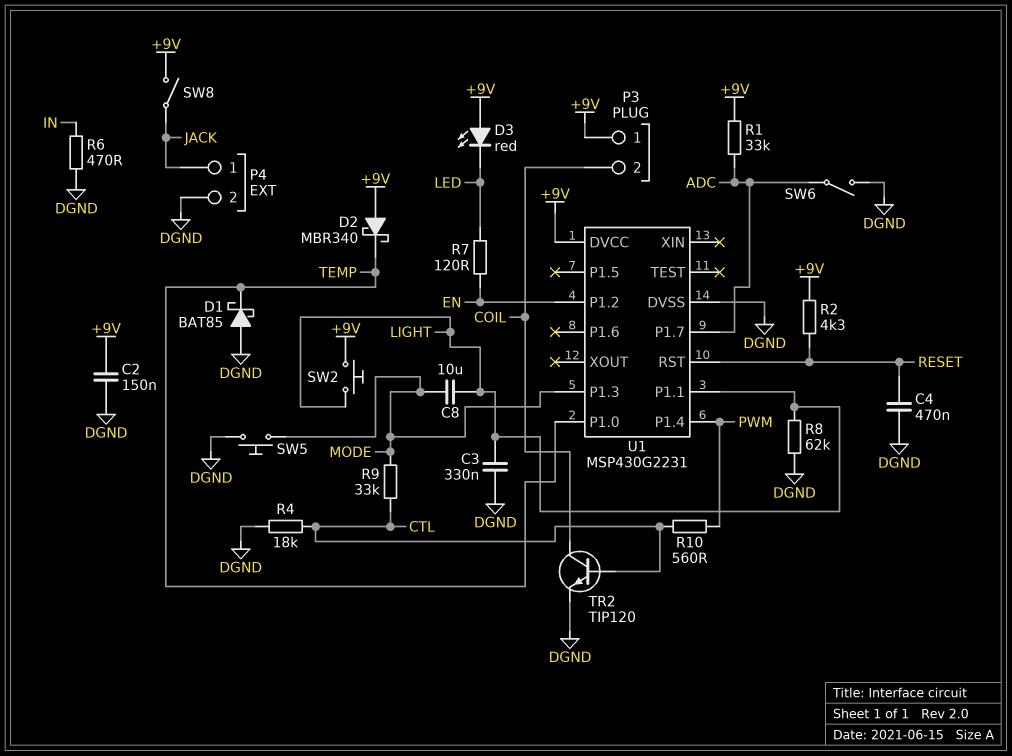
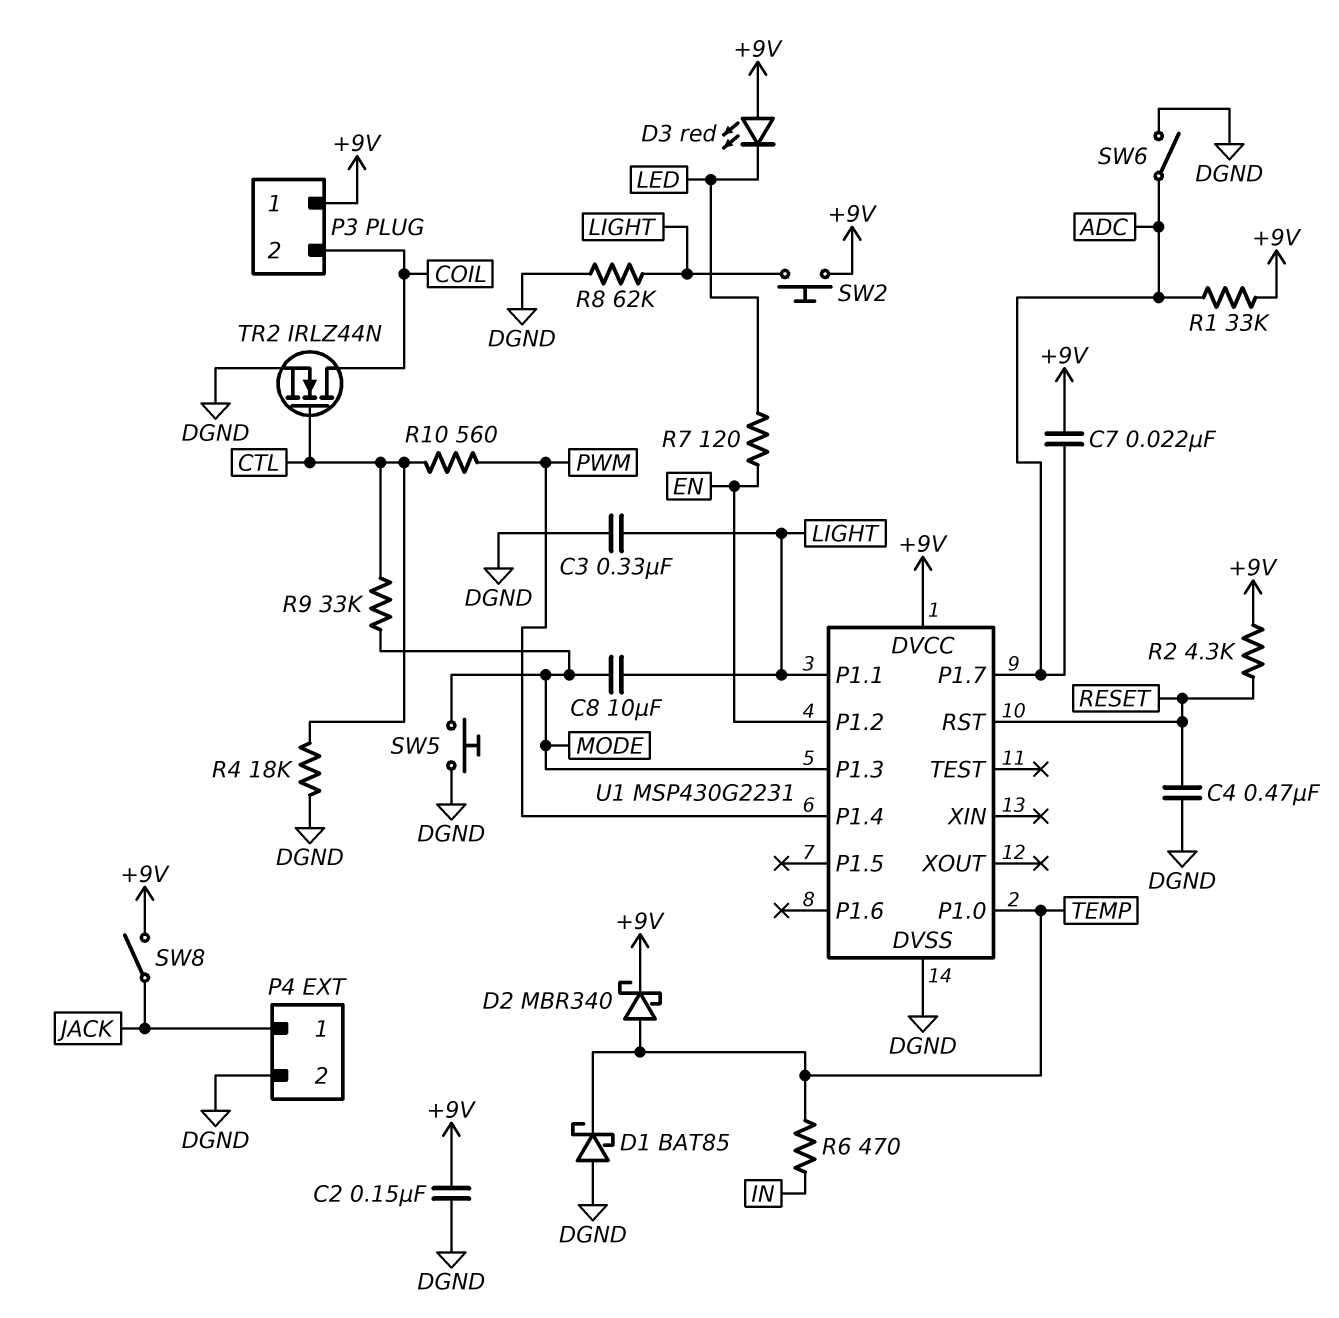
C7: none -> 22nF (+9V, ADC)
D2: schottky MBR340 (A +9V, K TEMP) -> schottky MBR340 (A TEMP, K +9V)
R6: 470 (DGND, IN) -> 470 (IN, TEMP)
TR2: NPN TIP120 (B CTL, C COIL, E DGND) -> NMOS IRLZ44N (G CTL, D COIL, S DGND)

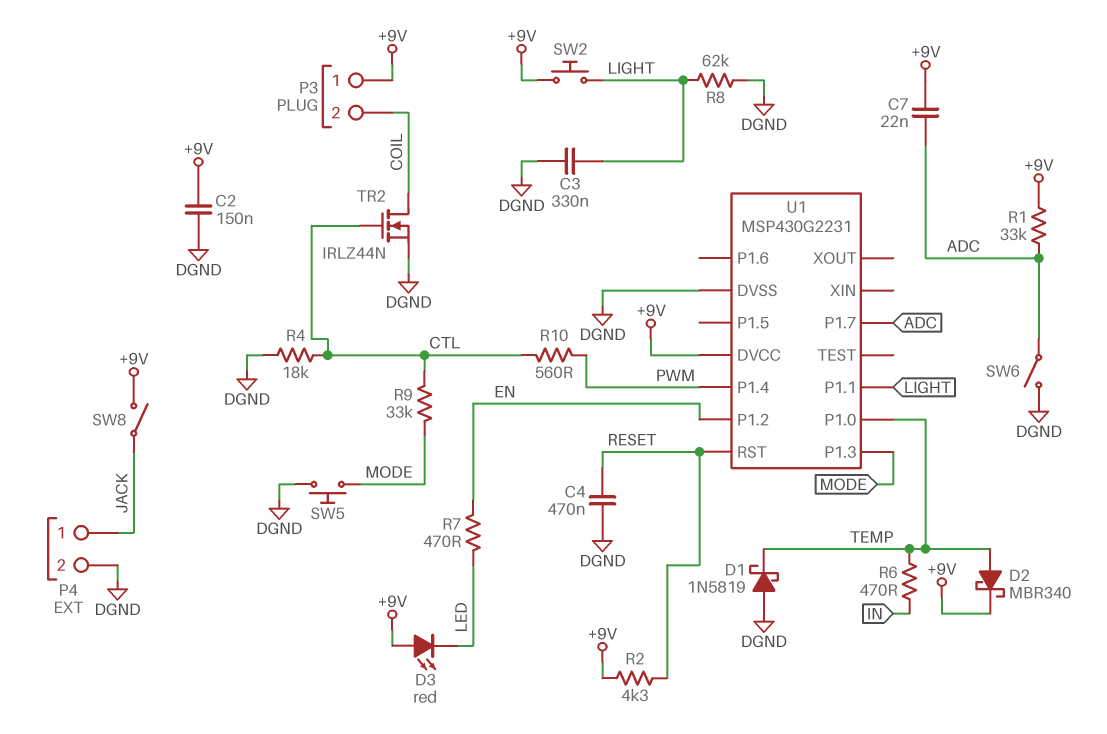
C8: 10uF (LIGHT, MODE) -> none
D1: schottky BAT85 (A DGND, K TEMP) -> schottky 1N5819 (A DGND, K TEMP)
R7: 120 (EN, LED) -> 470 (EN, LED)

